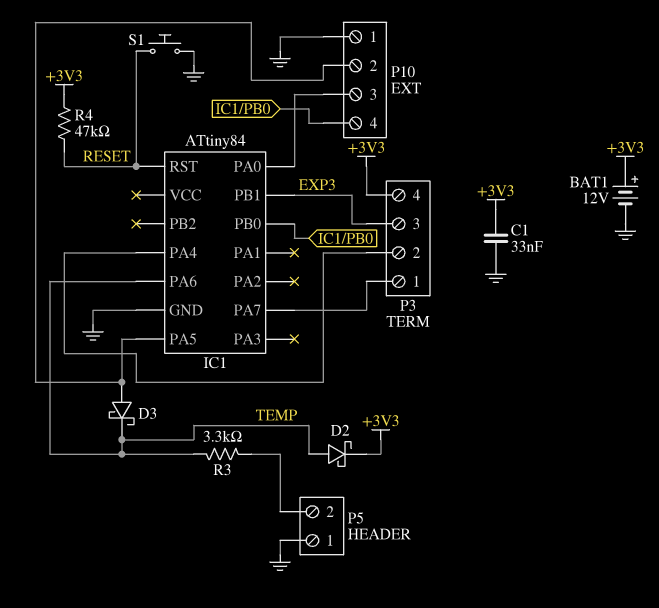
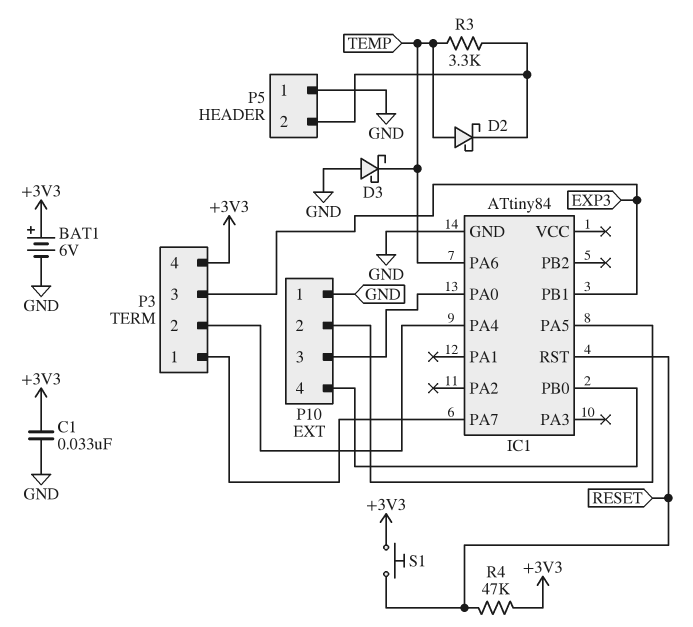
BAT1: 12V (plus +3V3, minus GND) -> 6V (plus +3V3, minus GND)
D2: schottky (A TEMP, K +3V3) -> schottky (A TEMP, K P5/2)
D3: schottky (A IC1/PA5, K TEMP) -> schottky (A GND, K TEMP)
S1: button (GND, RESET) -> button (+3V3, RESET)

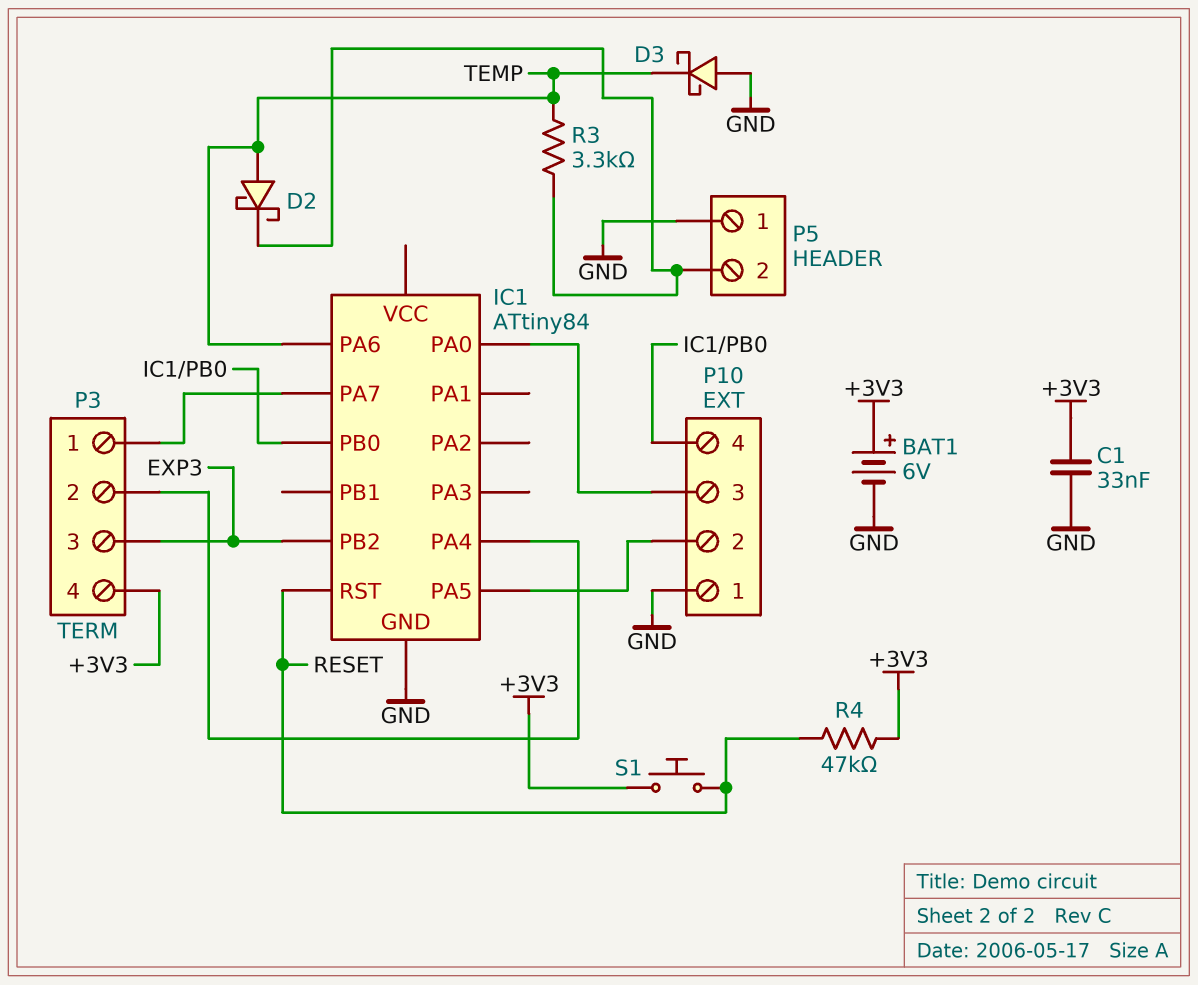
IC1 pin PB1: EXP3 -> none
IC1 pin PB2: none -> EXP3

